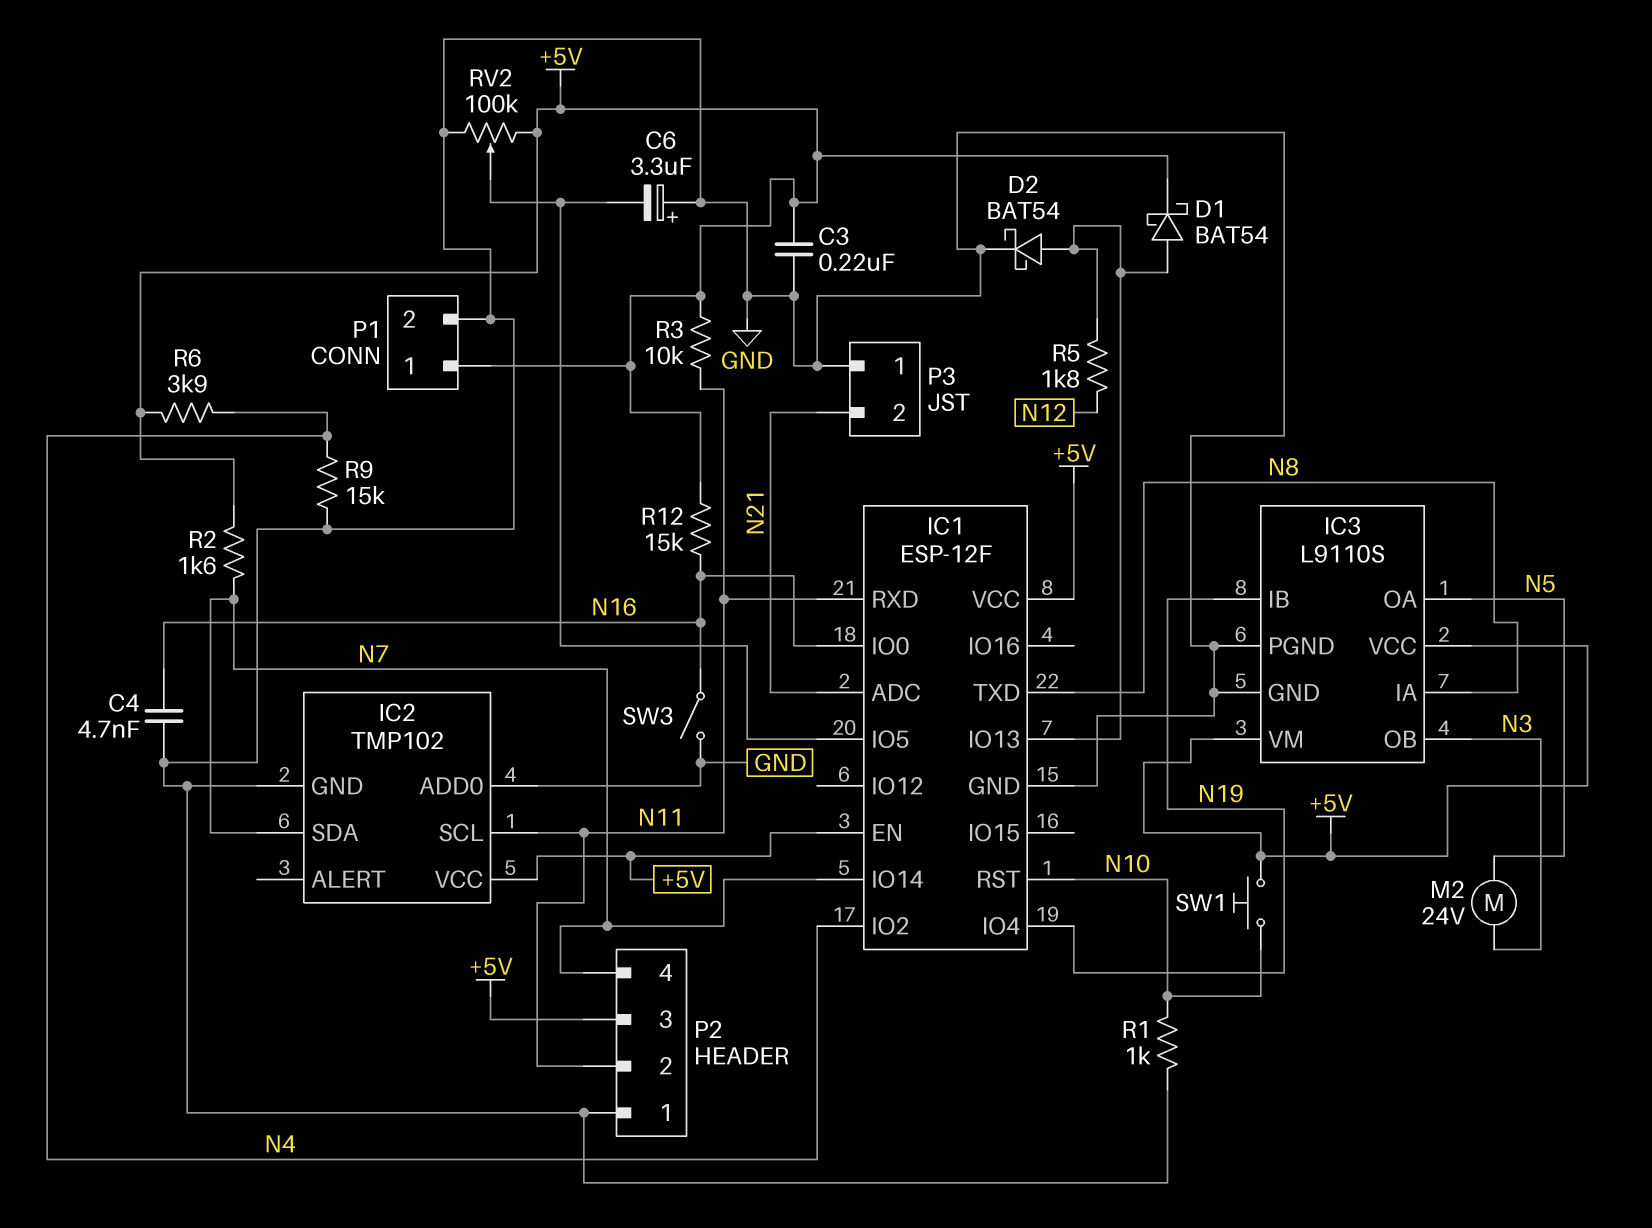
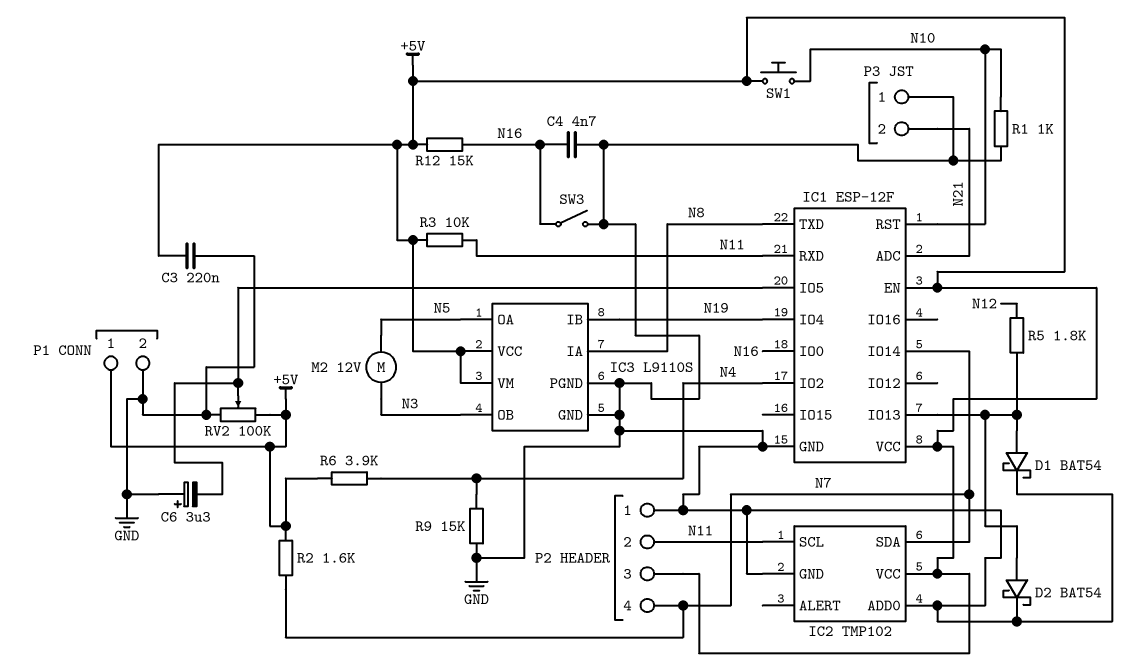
D1: schottky BAT54 (A IC1/IO13, K +5V) -> schottky BAT54 (A IC1/IO13, K GND)
M2: motor 24V (N3, N5) -> motor 12V (N3, N5)

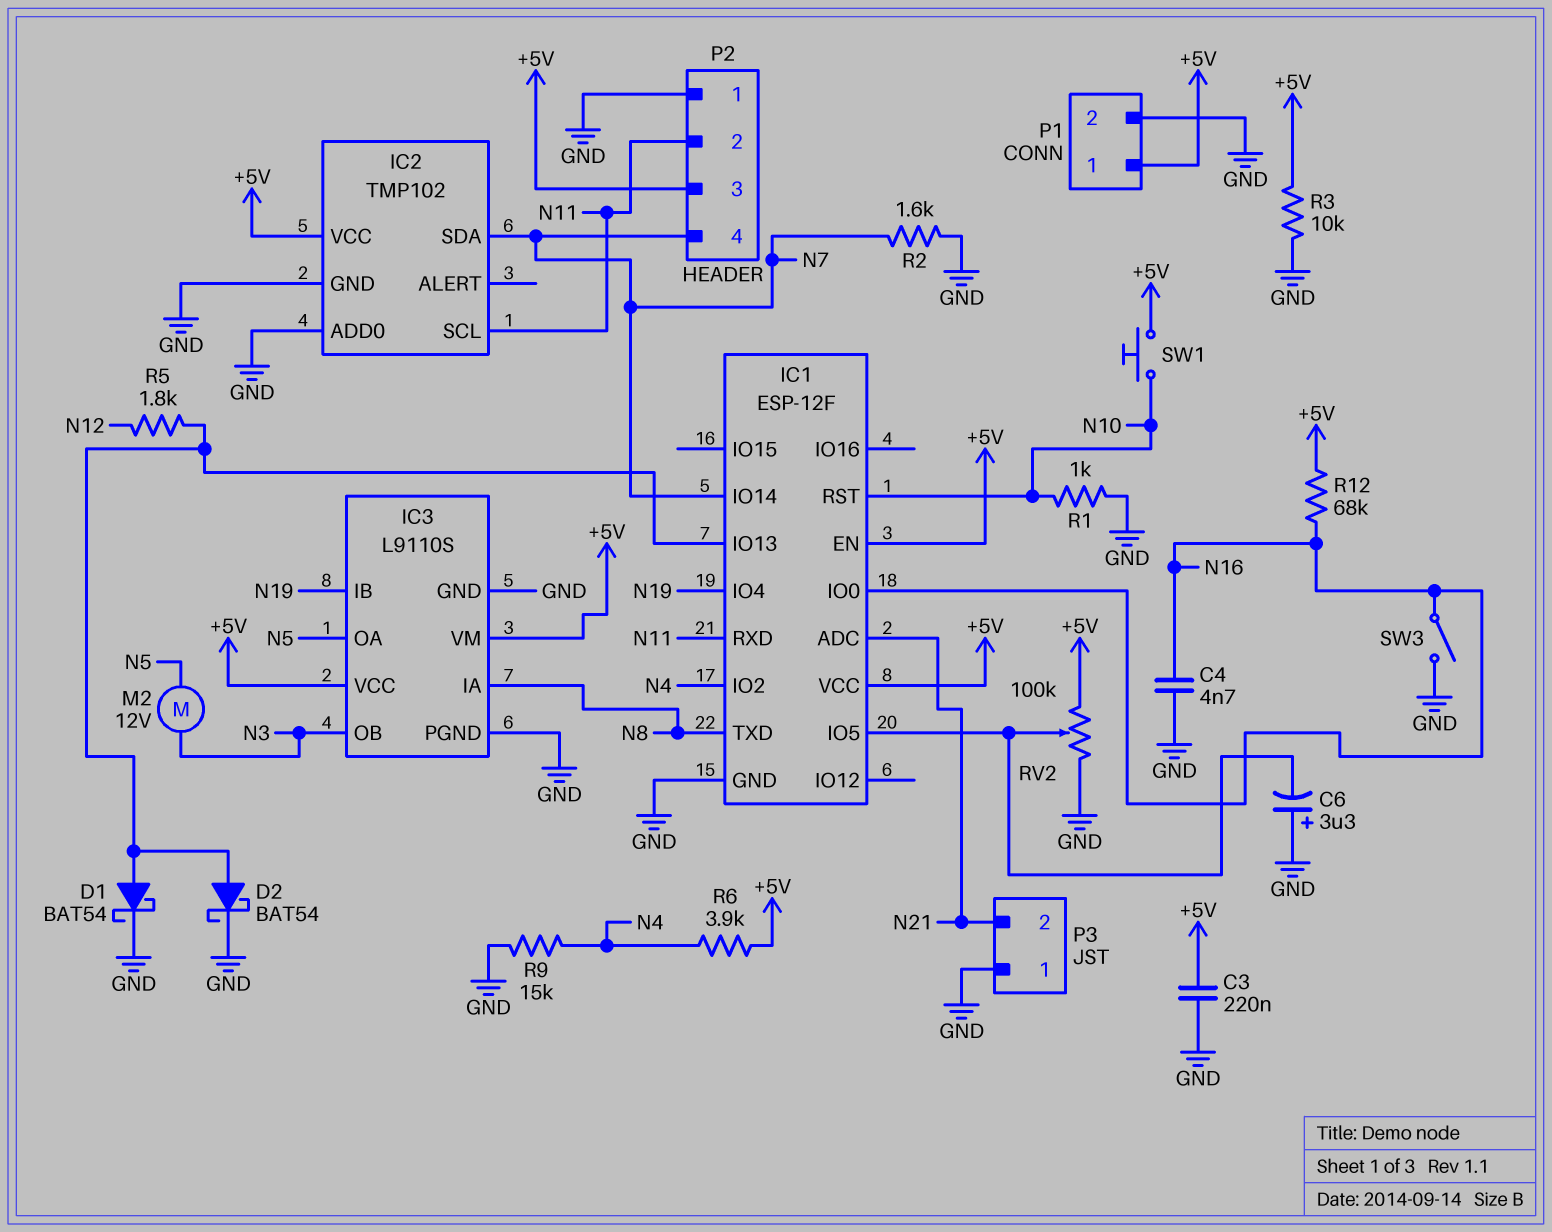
R2: 1.6k (+5V, N7) -> 1.6k (GND, N7)
R3: 10k (+5V, N11) -> 10k (+5V, GND)
R12: 15k (+5V, N16) -> 68k (+5V, N16)

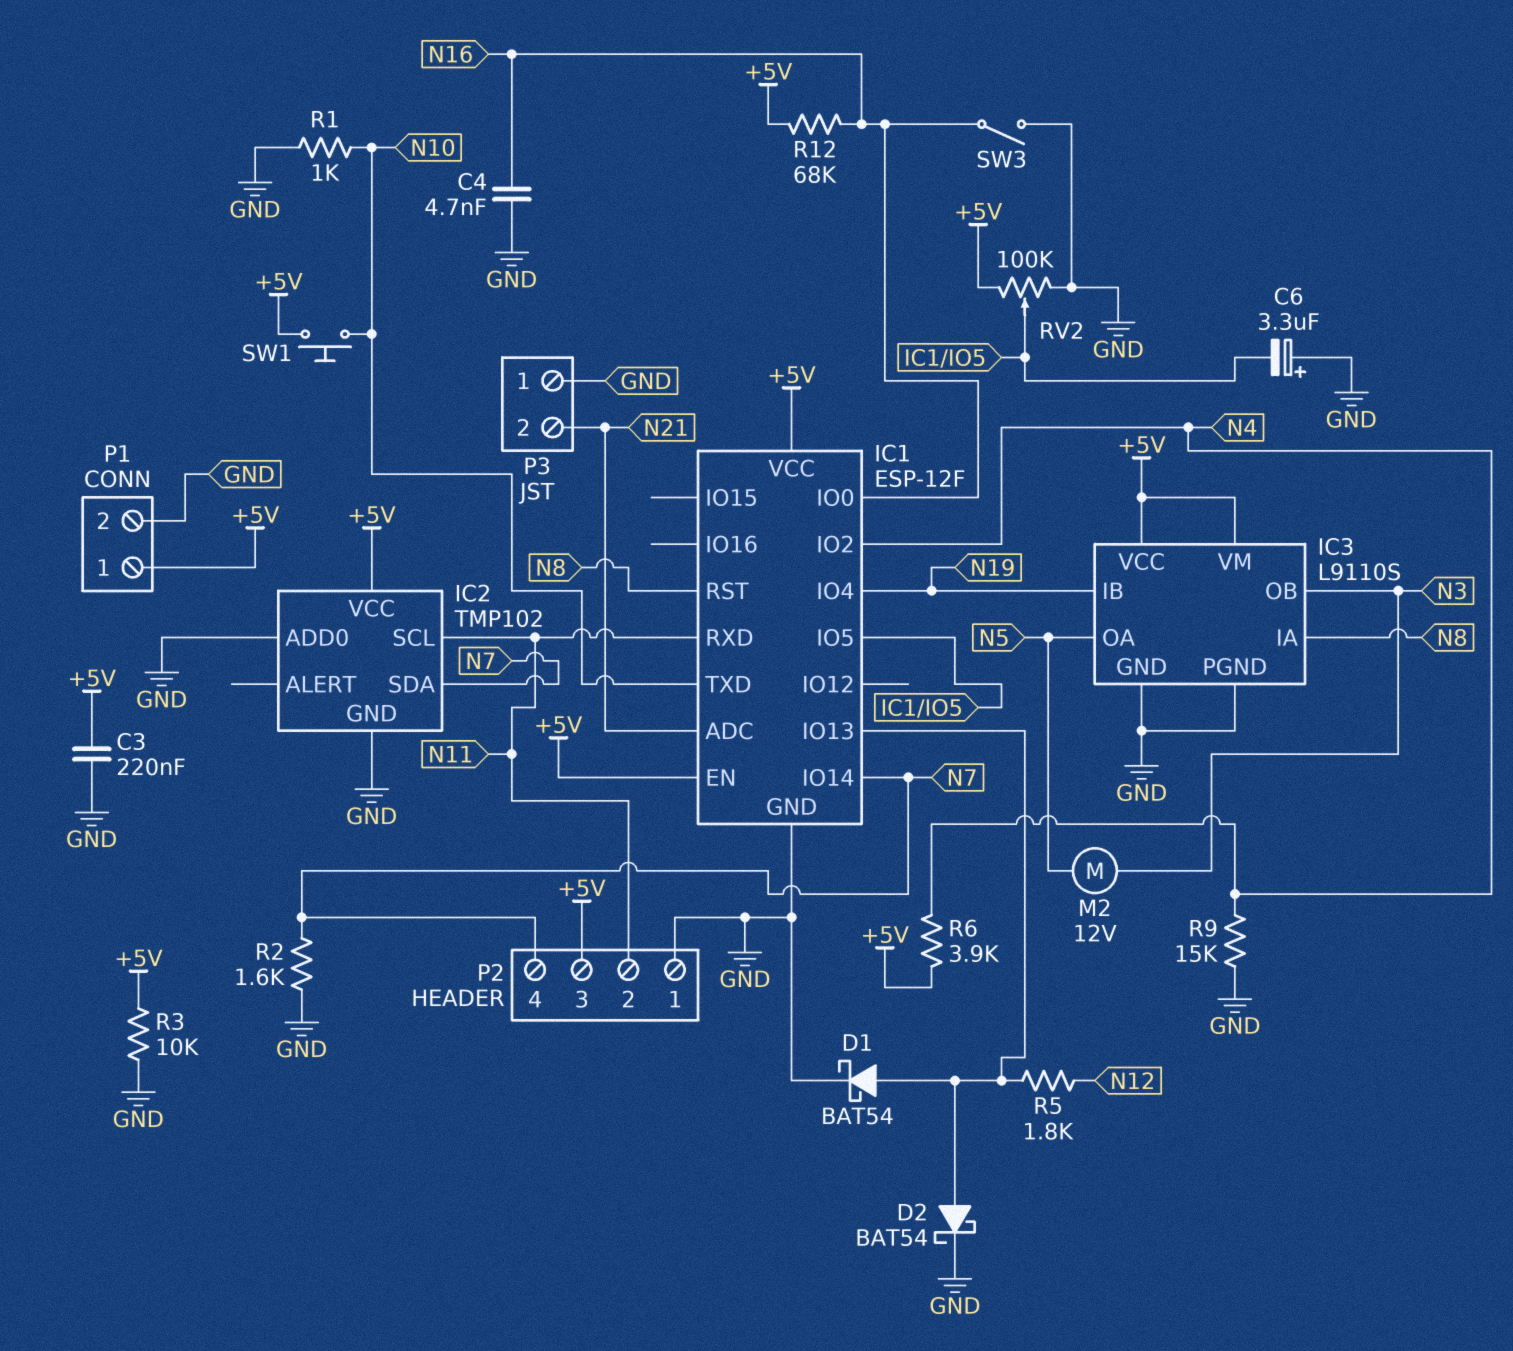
IC1 pin RST: N10 -> N8
IC1 pin TXD: N8 -> N10

